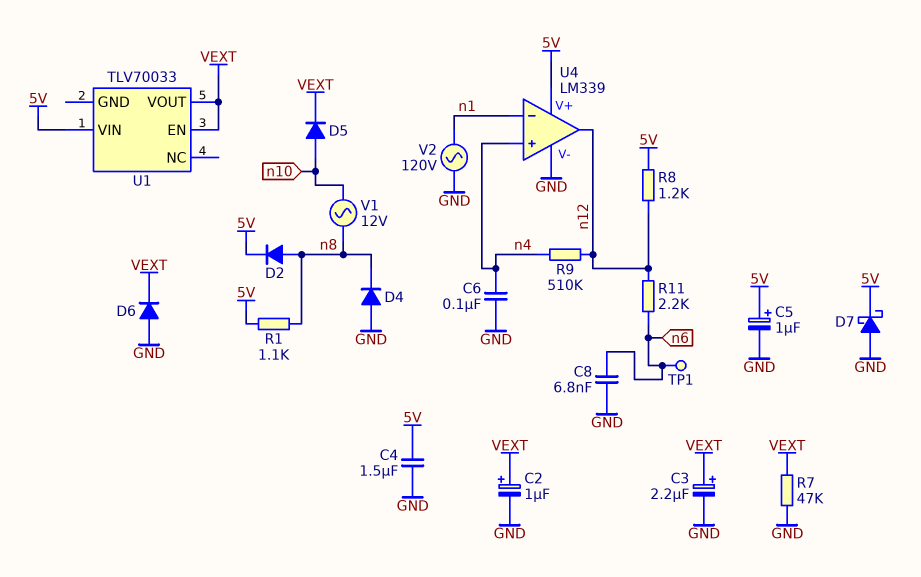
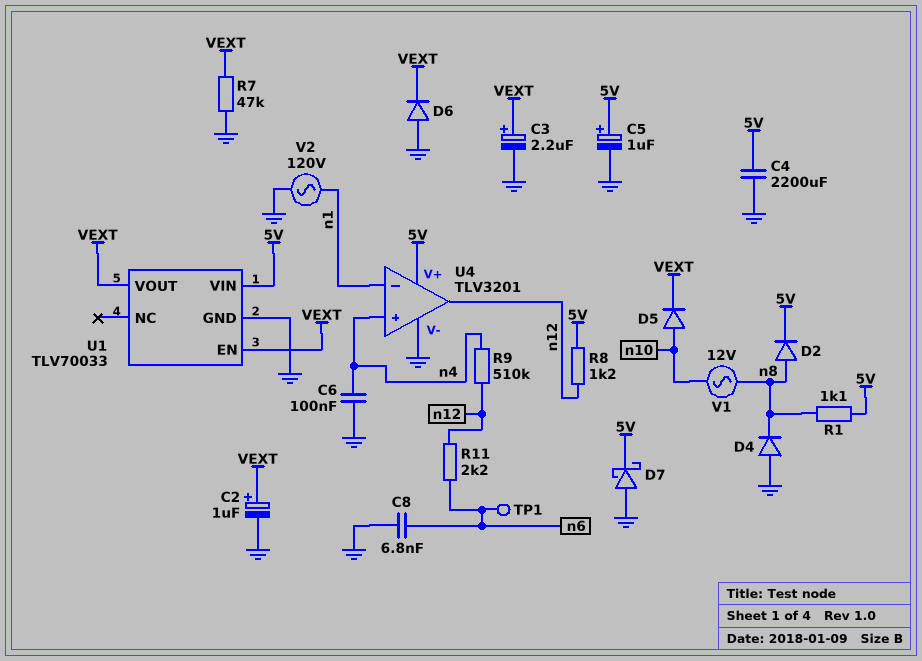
C4: 1.5uF (5V, GND) -> 2200uF (5V, GND)
U1 pin GND: none -> GND
U4: LM339 -> TLV3201

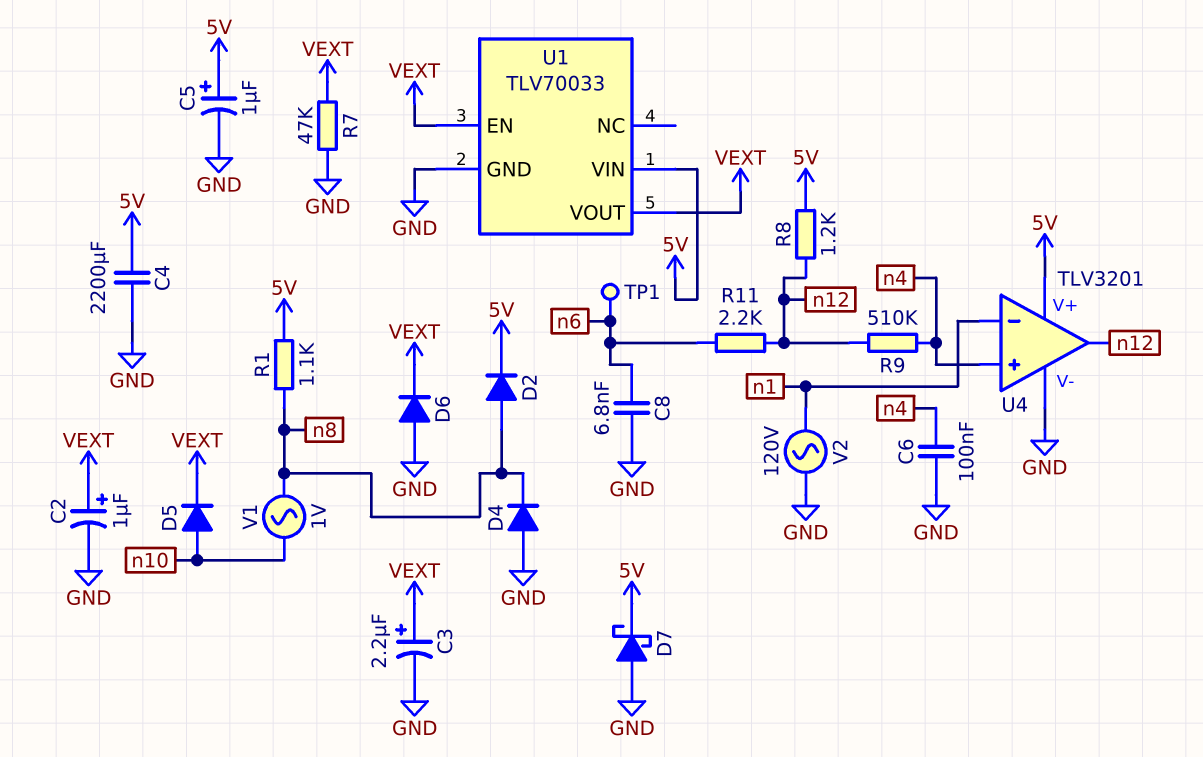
V1: AC 12V (n8, n10) -> AC 1V (n8, n10)

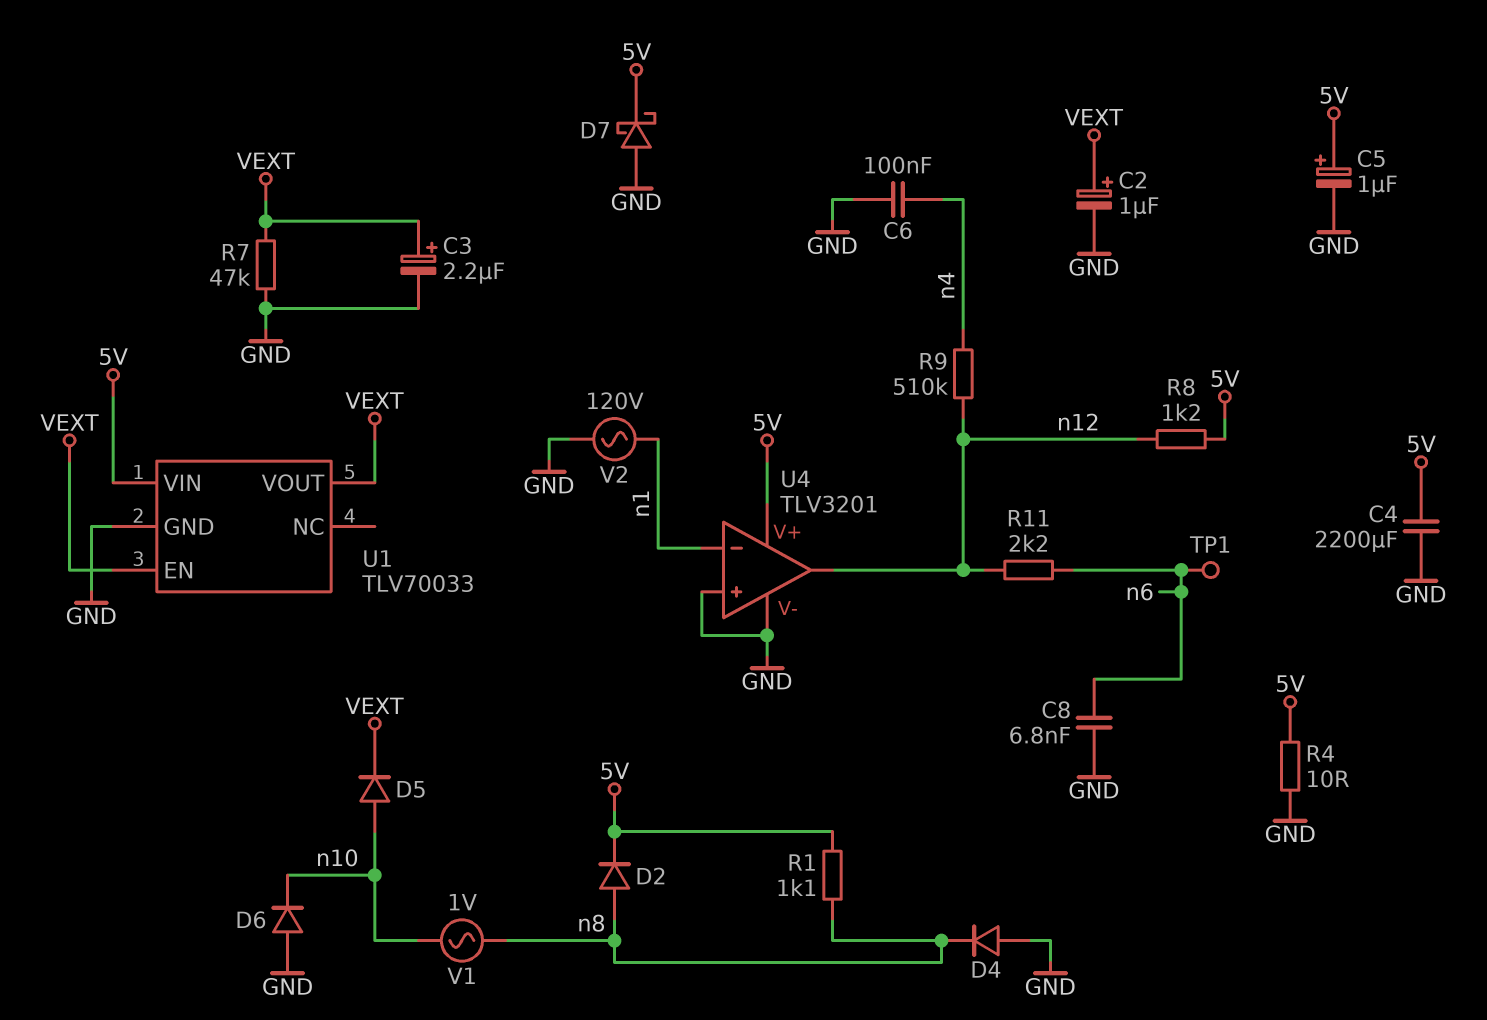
D6: diode (A GND, K VEXT) -> diode (A GND, K n10)
R4: none -> 10 (5V, GND)
U4 pin in+: n4 -> GND

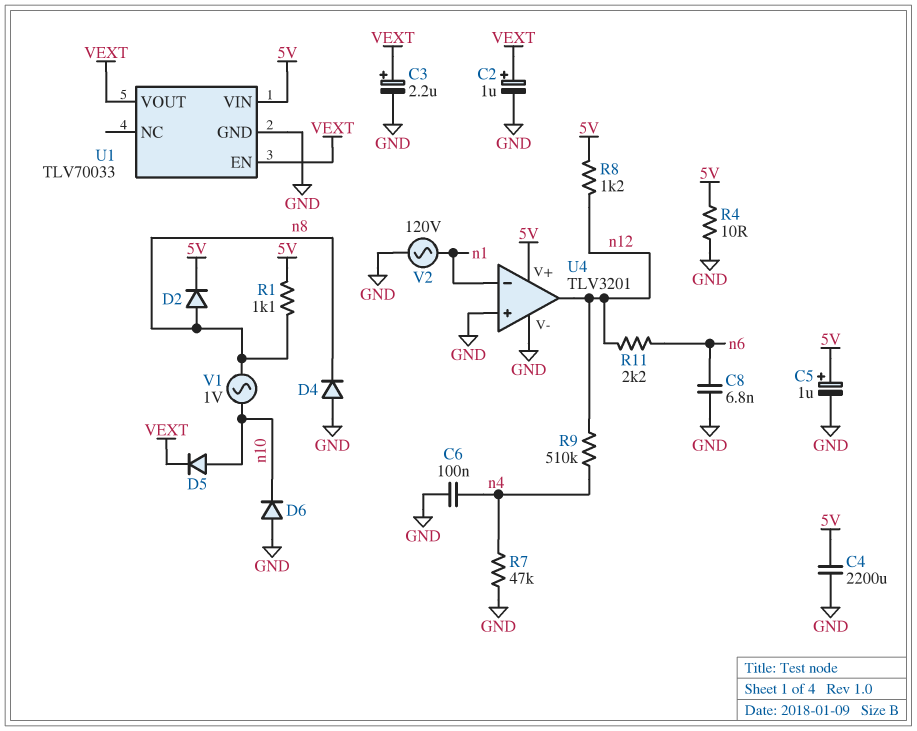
D7: schottky (A GND, K 5V) -> none
R7: 47k (GND, VEXT) -> 47k (GND, n4)
TP1: test point (n6) -> none

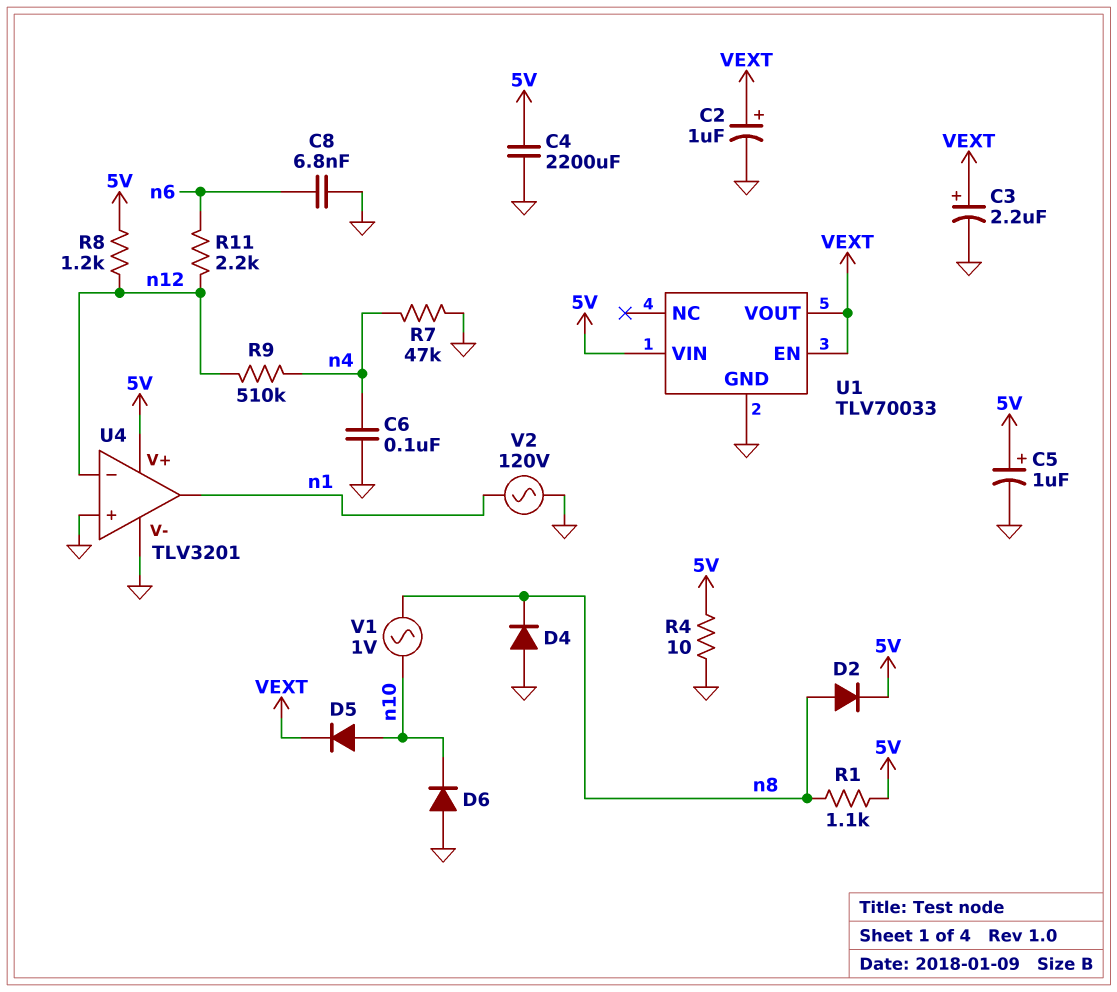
U4 pin in-: n1 -> n12
U4 pin out: n12 -> n1

